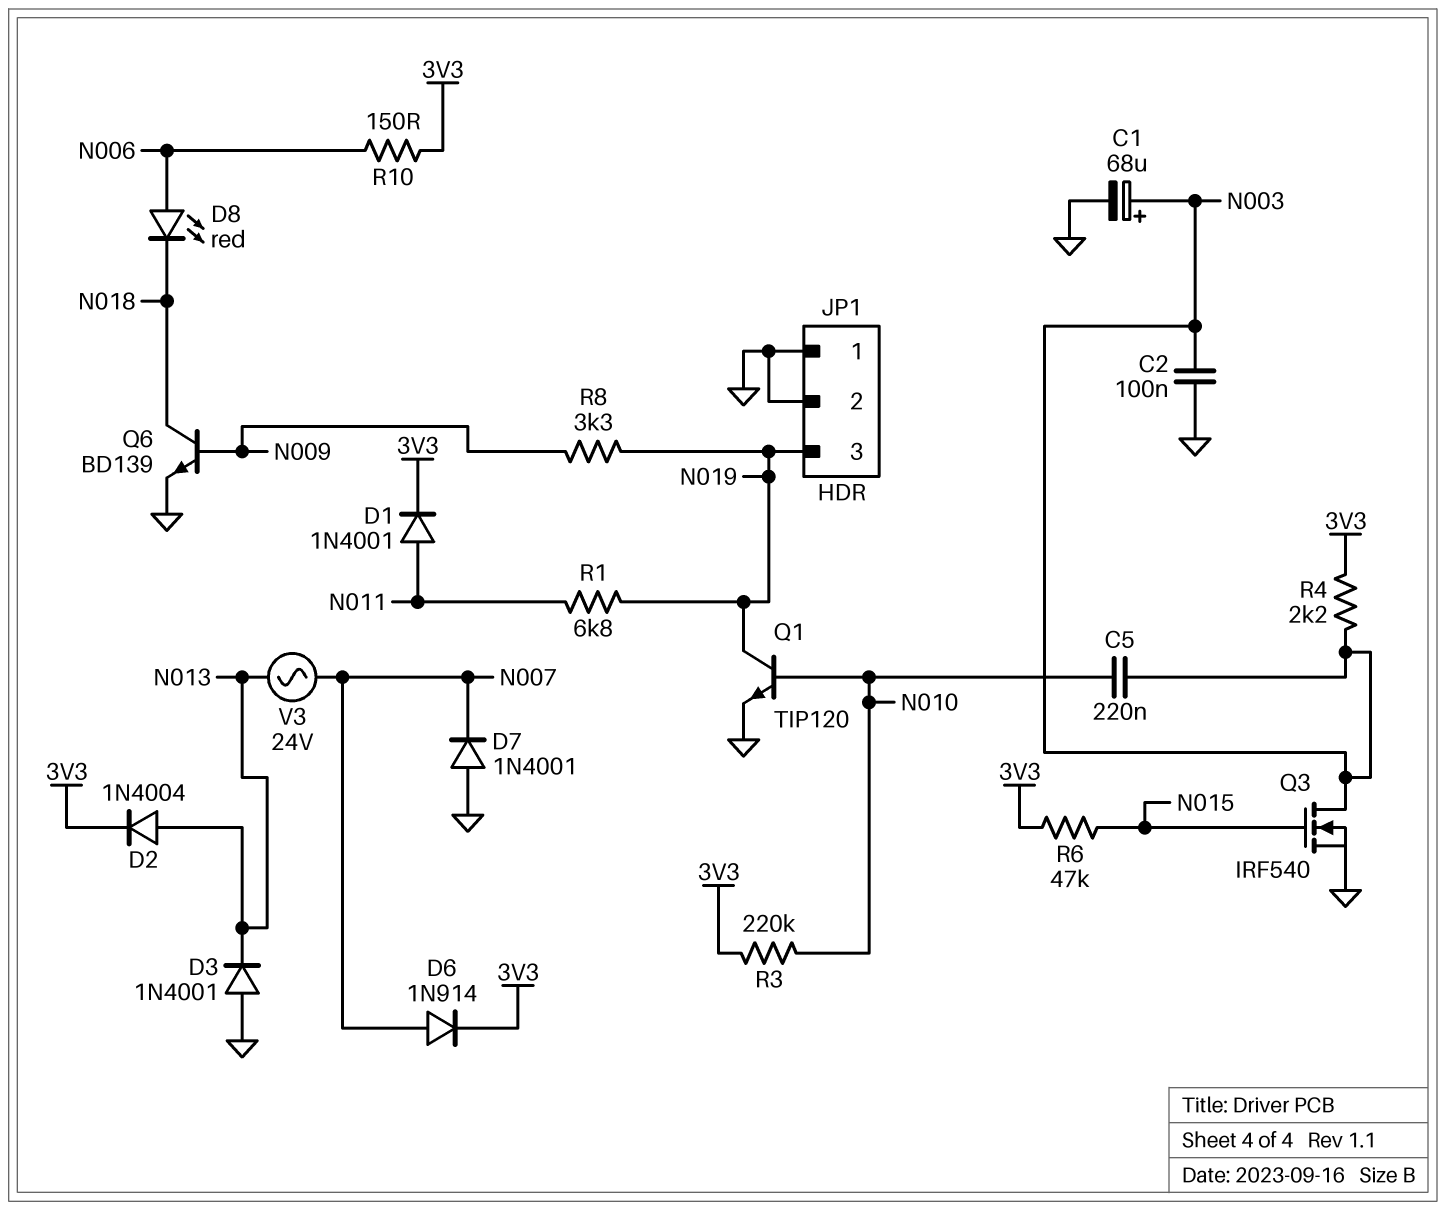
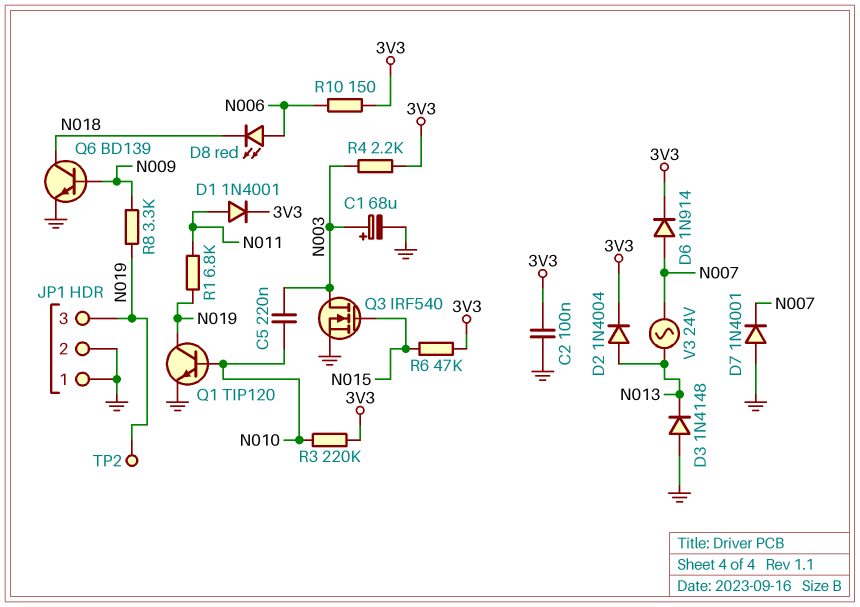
C2: 100nF (GND, N003) -> 100nF (3V3, GND)
D3: diode 1N4001 (A GND, K N013) -> diode 1N4148 (A GND, K N013)
TP2: none -> test point (N019)

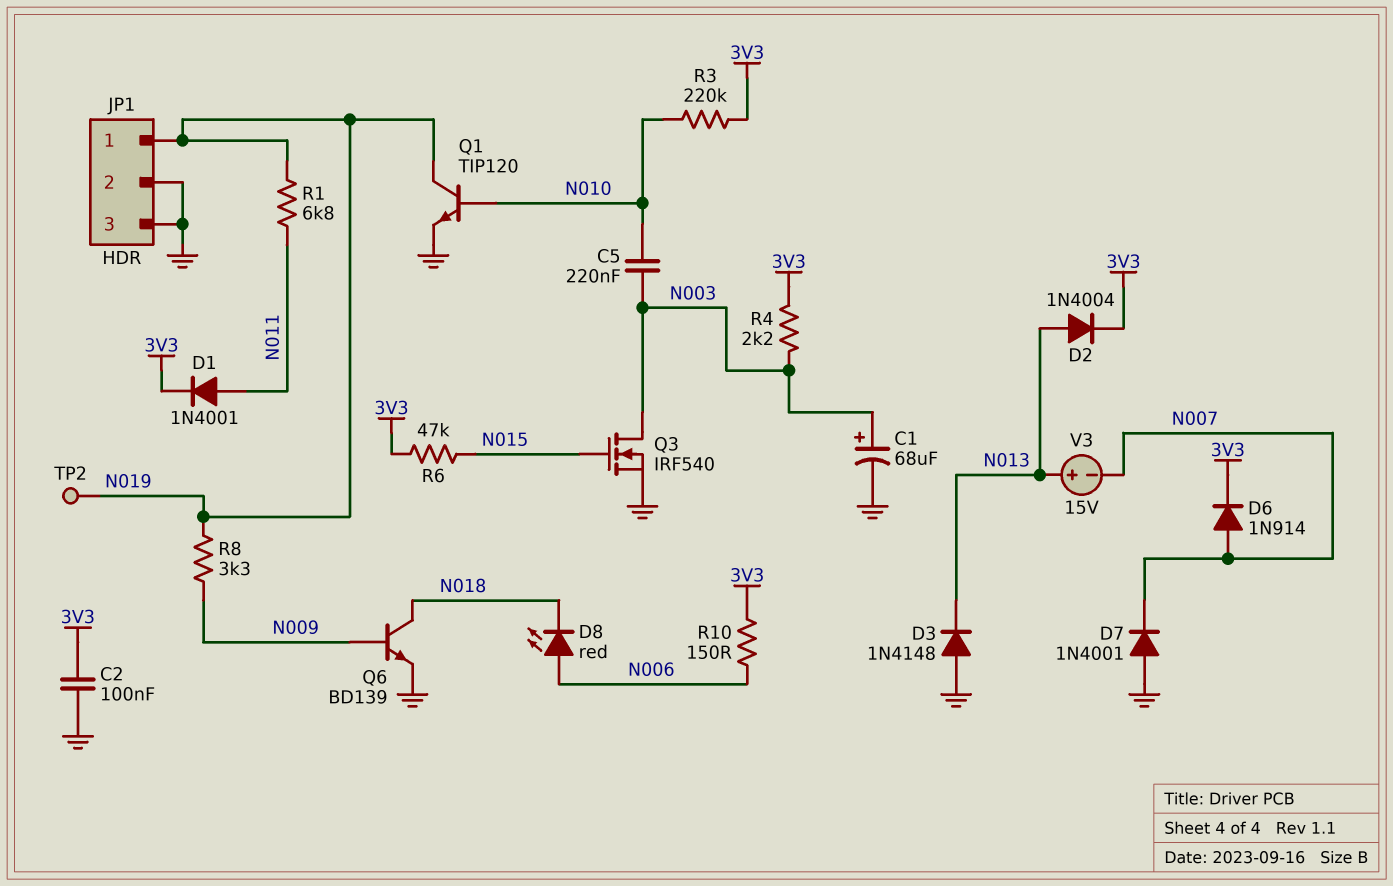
JP1 pin 1: GND -> N019
JP1 pin 3: N019 -> GND
V3: AC 24V (N007, N013) -> 15V (plus N013, minus N007)

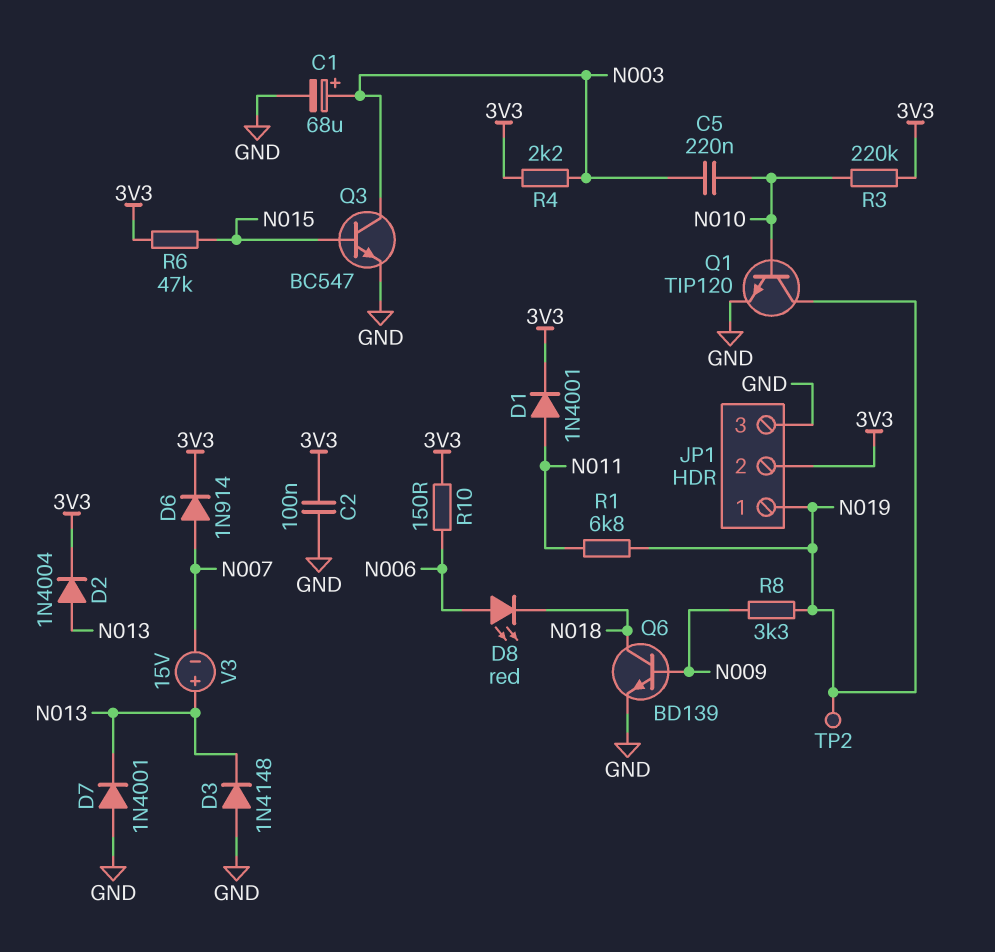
D7: diode 1N4001 (A GND, K N007) -> diode 1N4001 (A GND, K N013)
JP1 pin 2: GND -> 3V3
Q3: NMOS IRF540 (G N015, D N003, S GND) -> NPN BC547 (B N015, C N003, E GND)

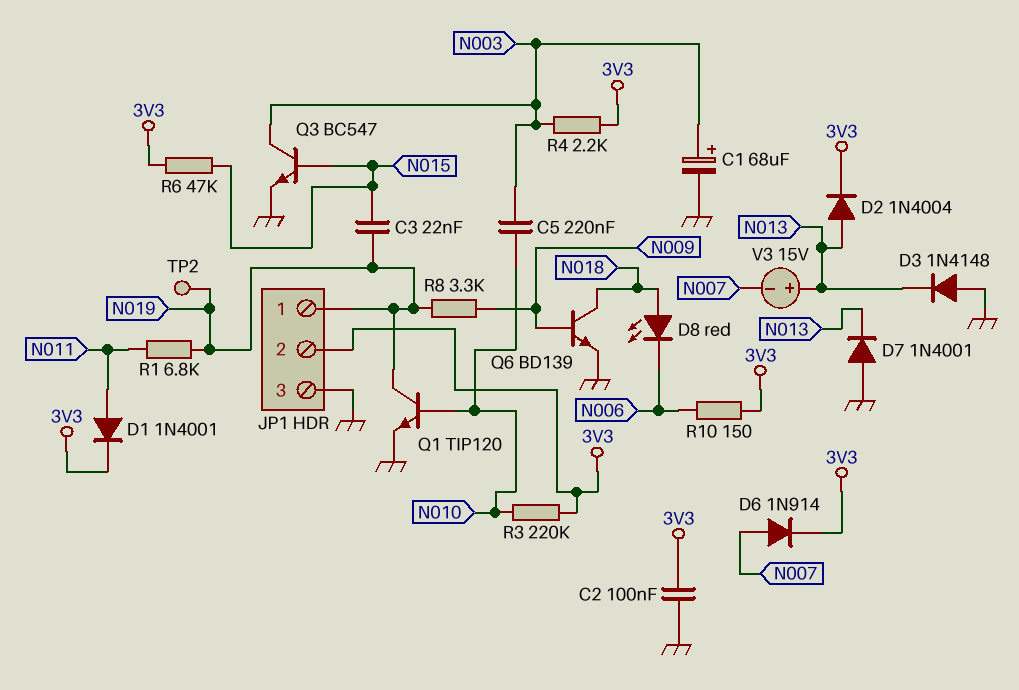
C3: none -> 22nF (N015, N019)
D8: LED red (A N006, K N018) -> LED red (A N018, K N006)

